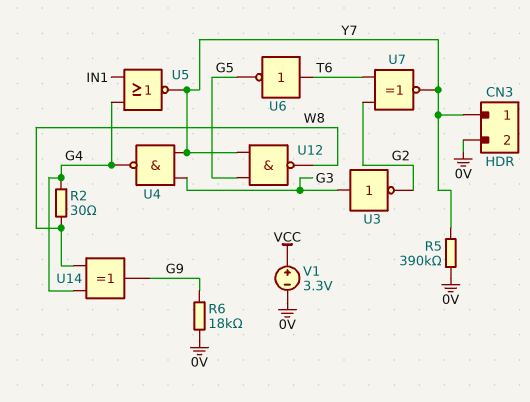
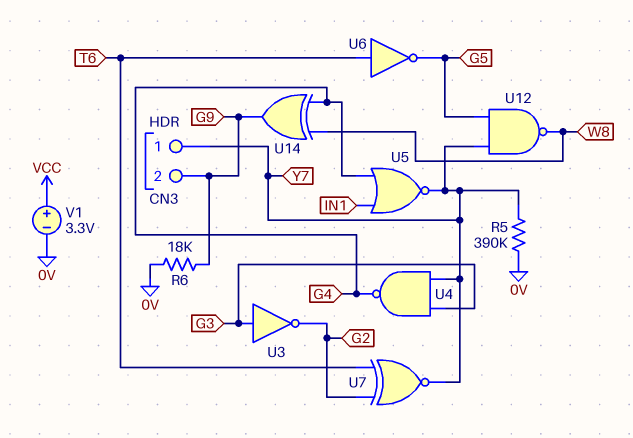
CN3 pin 2: 0V -> G9
R2: 30 (G4, W8) -> none

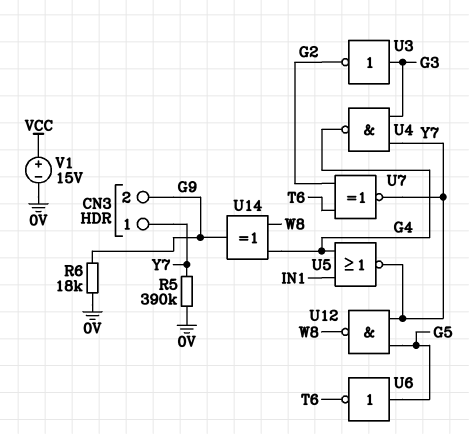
U6: NOT (in T6, out G5) -> NOT (in G5, out T6)
V1: 3.3V (plus VCC, minus 0V) -> 15V (plus VCC, minus 0V)

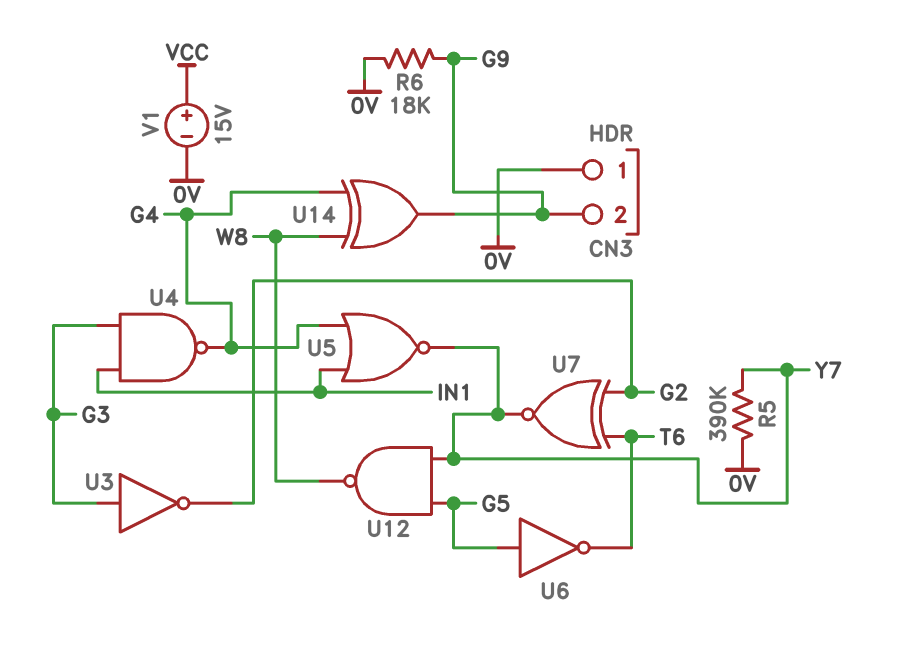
CN3 pin 1: Y7 -> 0V
U4: NAND (in G3, in Y7, out G4) -> NAND (in G3, in IN1, out G4)

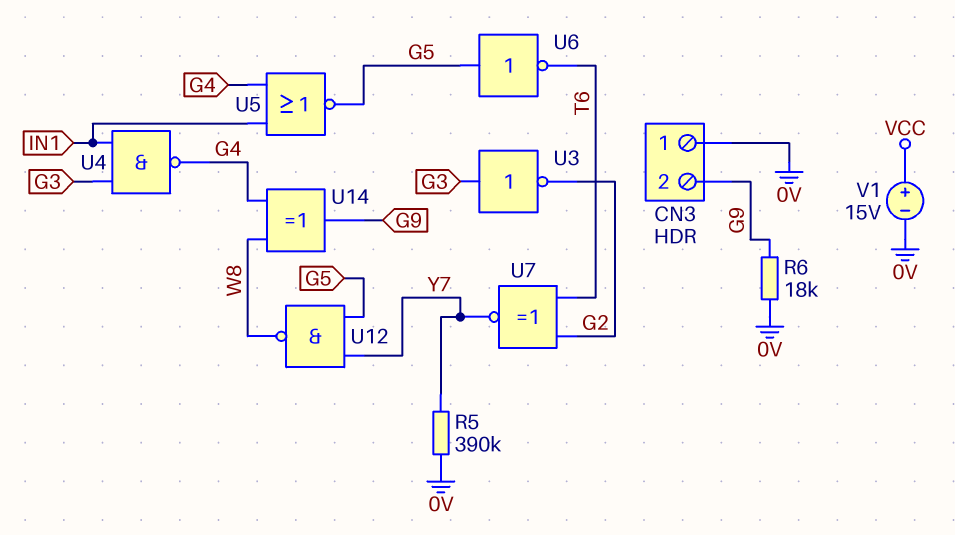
U5: NOR (in G4, in IN1, out Y7) -> NOR (in G4, in IN1, out G5)

